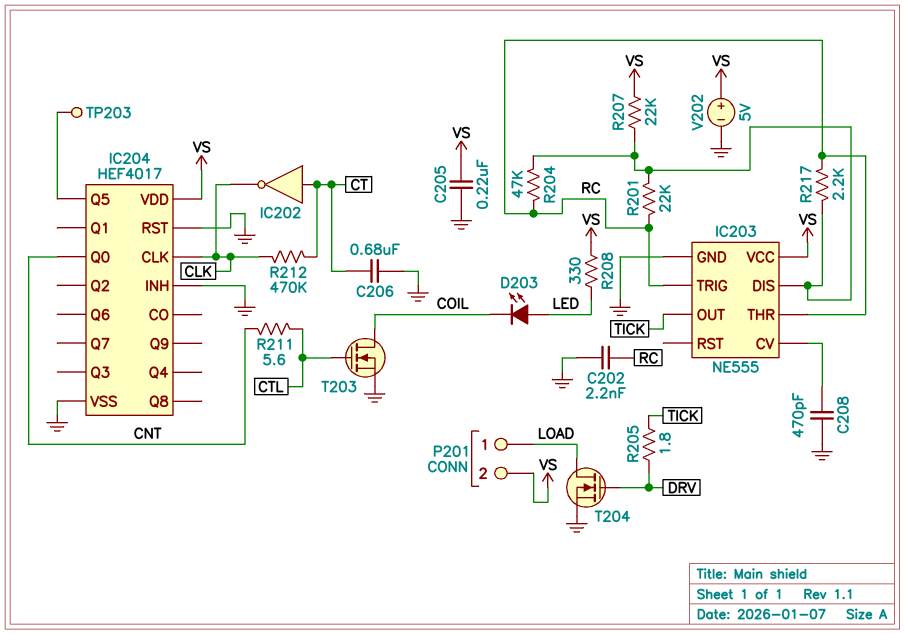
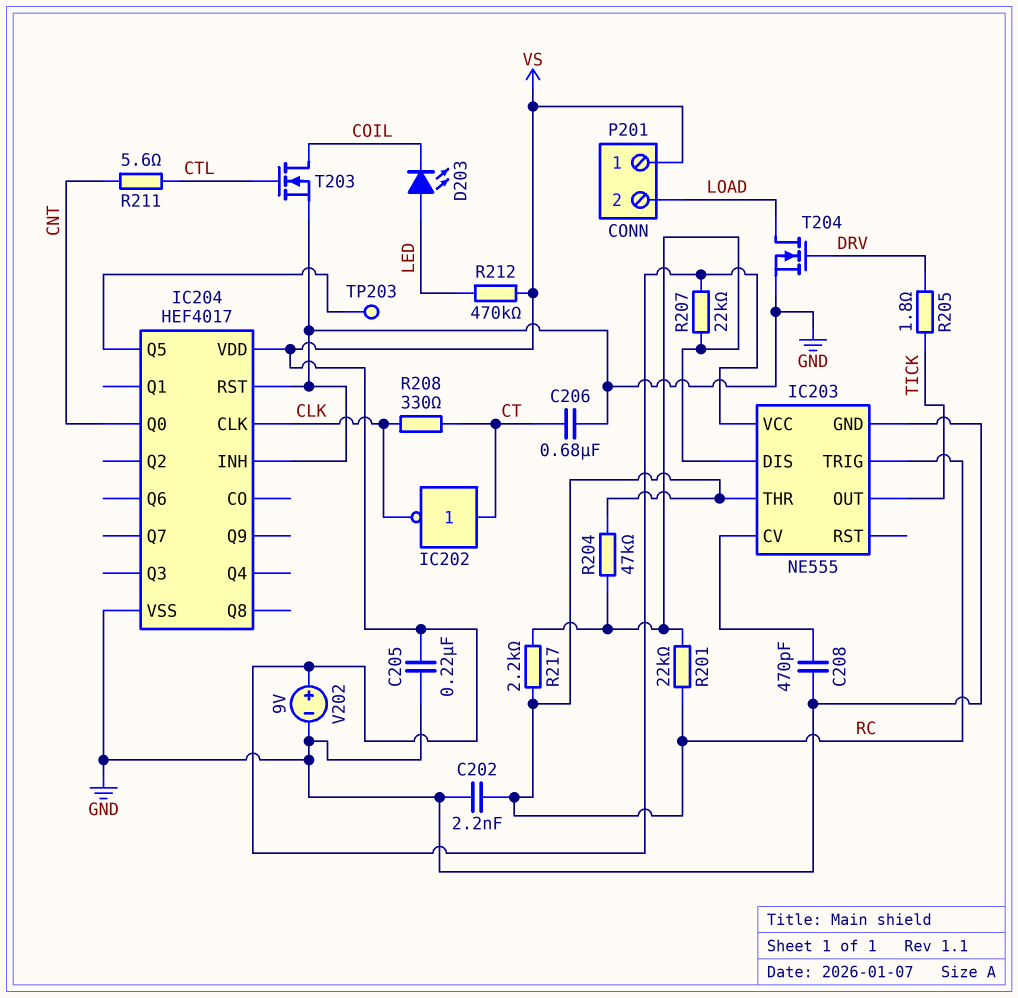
P201 pin 1: LOAD -> VS
P201 pin 2: VS -> LOAD
R208: 330 (LED, VS) -> 330 (CLK, CT)
R212: 470k (CLK, CT) -> 470k (LED, VS)
V202: 5V (plus VS, minus GND) -> 9V (plus VS, minus GND)

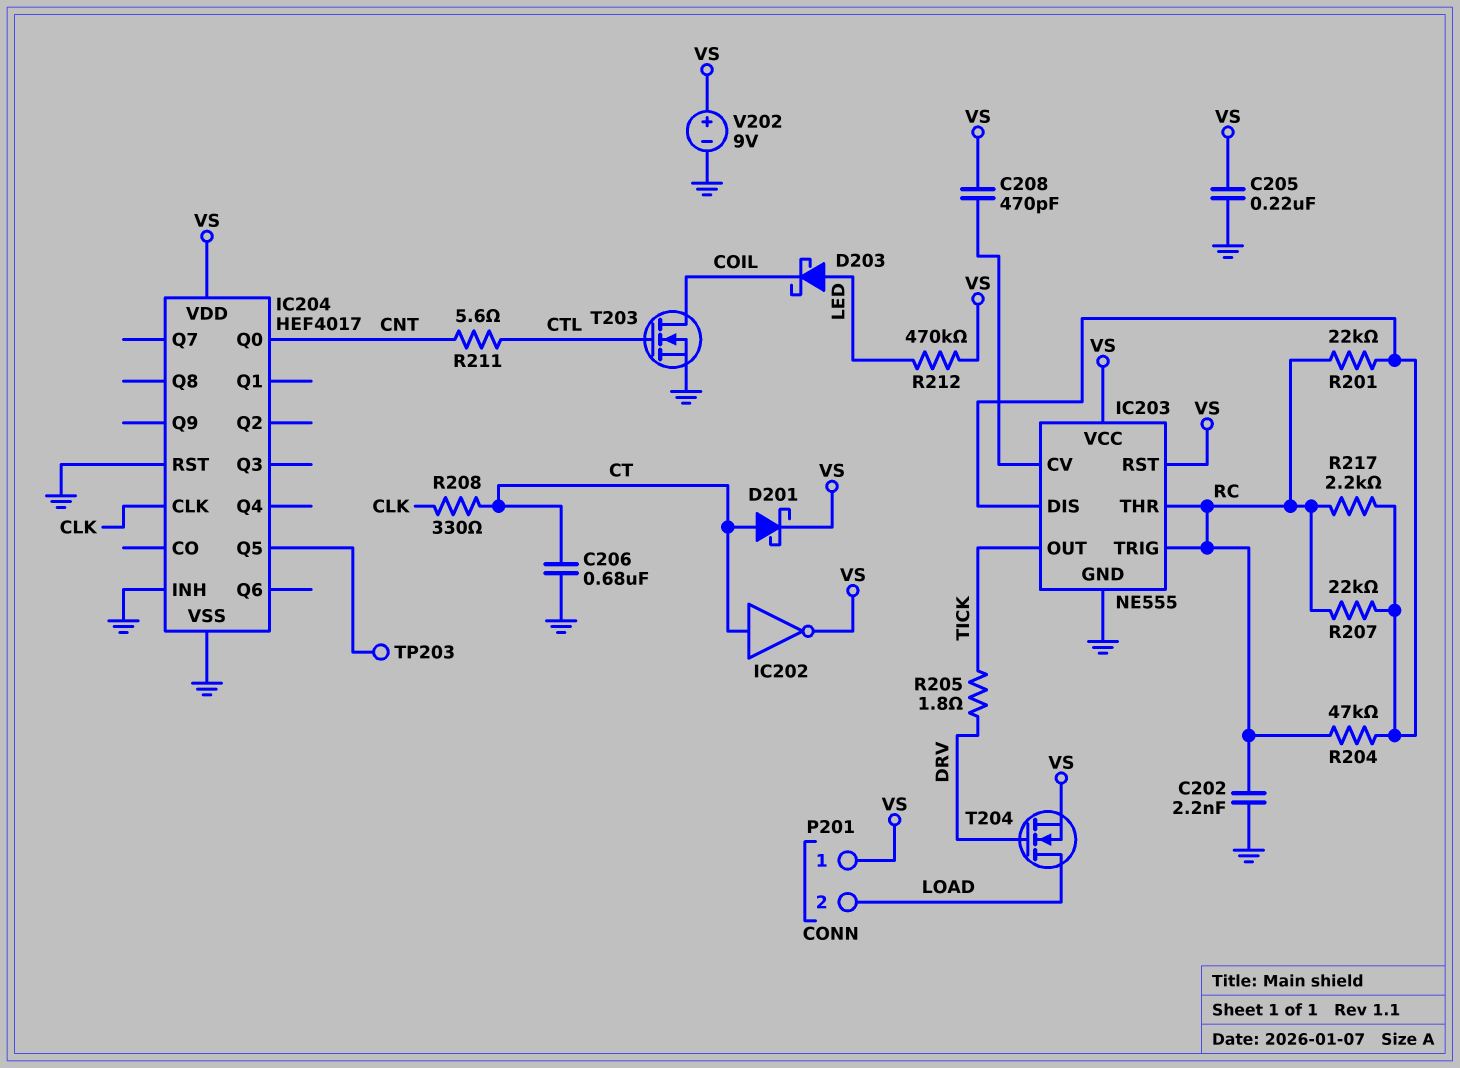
C208: 470pF (GND, IC203/CV) -> 470pF (IC203/CV, VS)
D201: none -> schottky (A CT, K VS)
D203: LED (A LED, K COIL) -> schottky (A LED, K COIL)
IC202: NOT (in CT, out CLK) -> NOT (in CT, out VS)
IC203 pin RST: none -> VS
R207: 22k (IC203/DIS, VS) -> 22k (IC203/DIS, RC)
T204: NMOS (G DRV, D LOAD, S GND) -> NMOS (G DRV, D LOAD, S VS)

